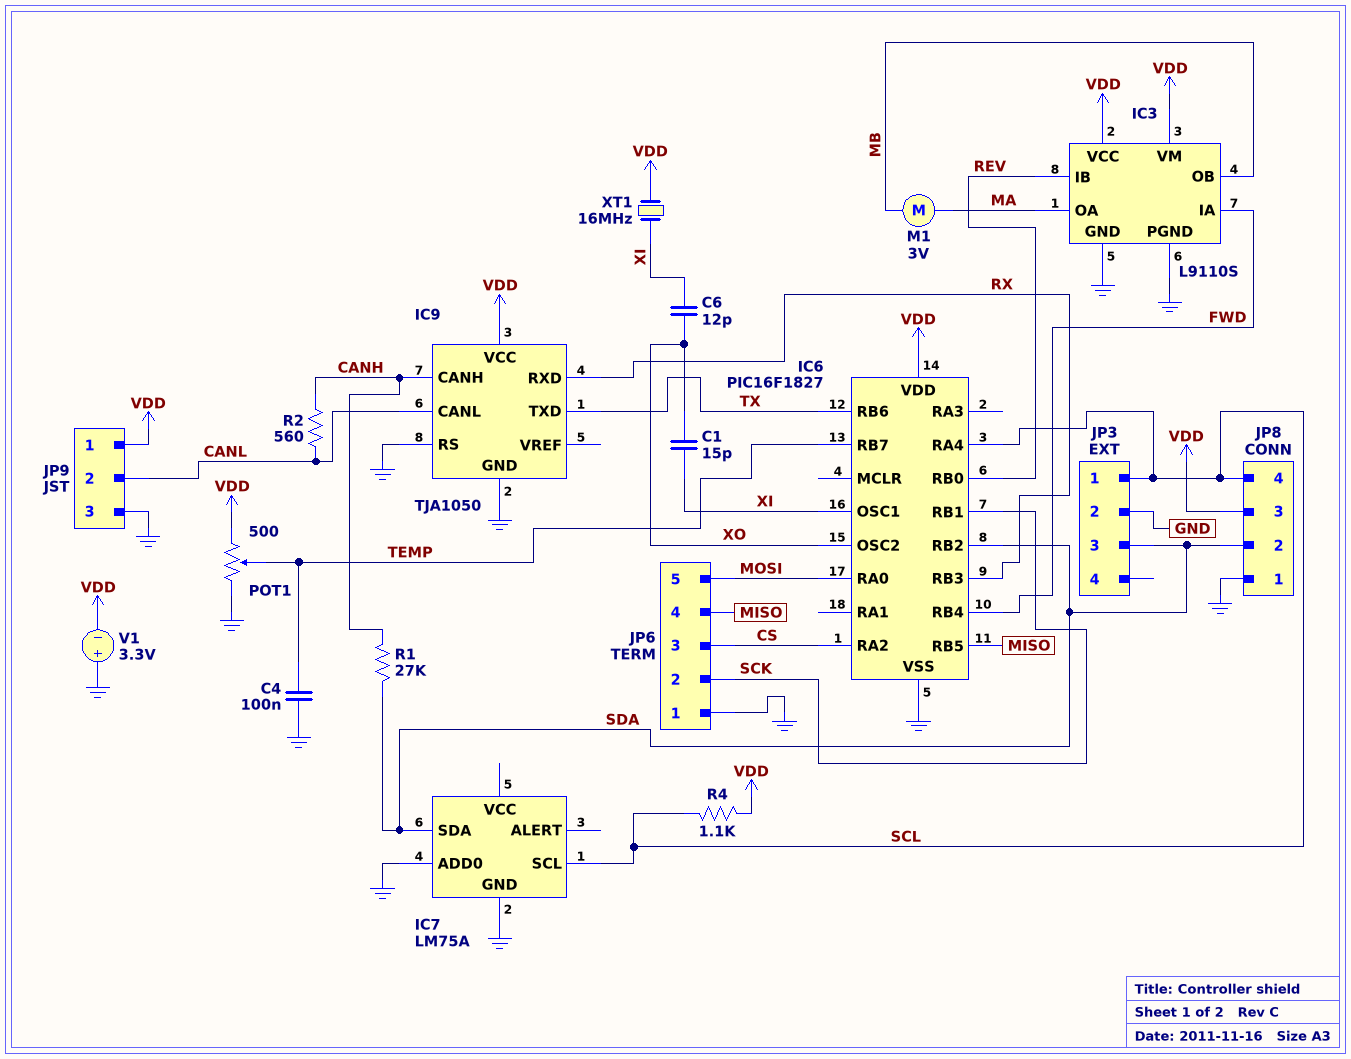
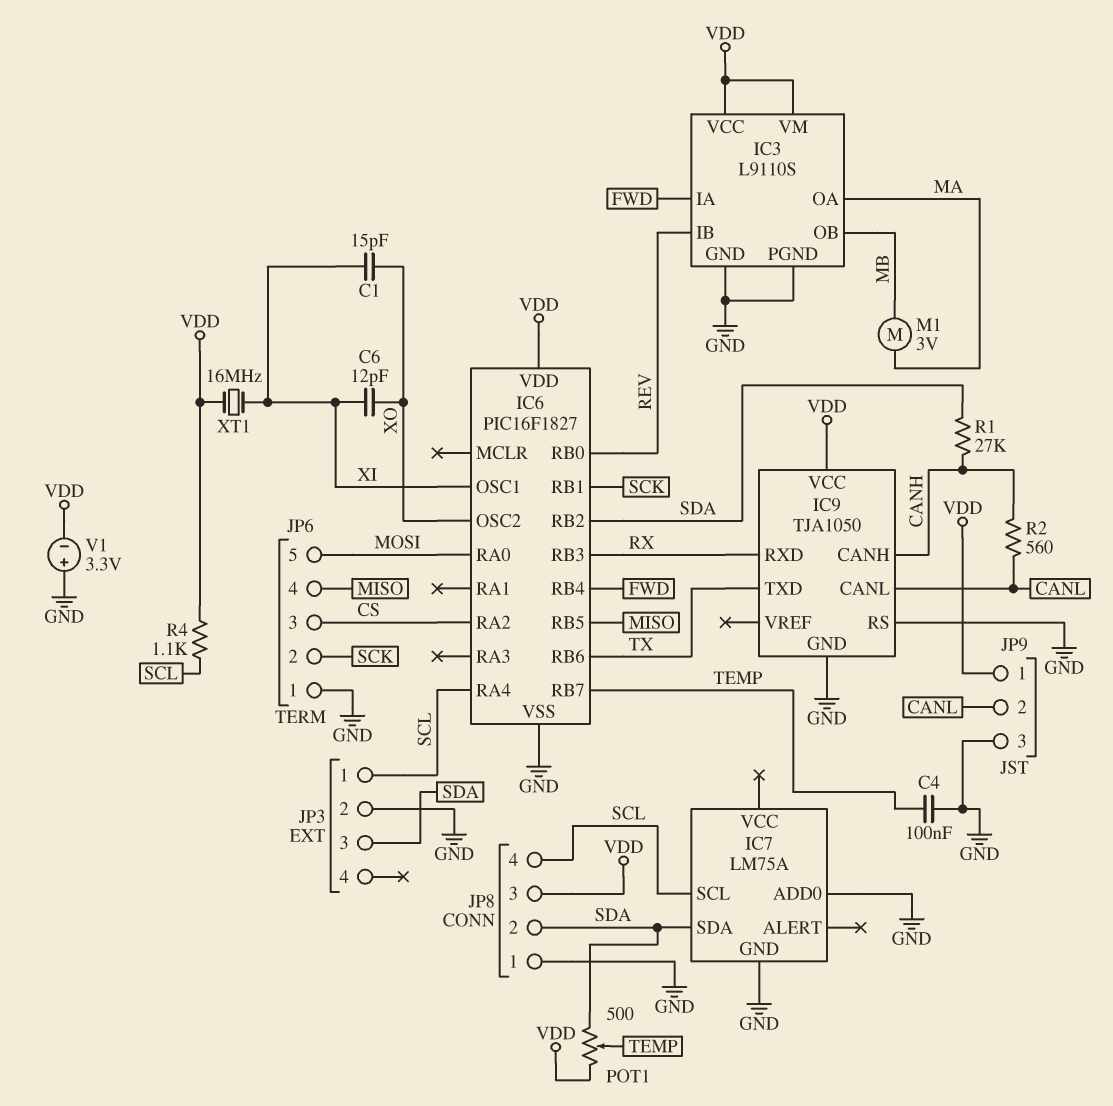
POT1: 500 (GND, VDD, wiper TEMP) -> 500 (SDA, VDD, wiper TEMP)

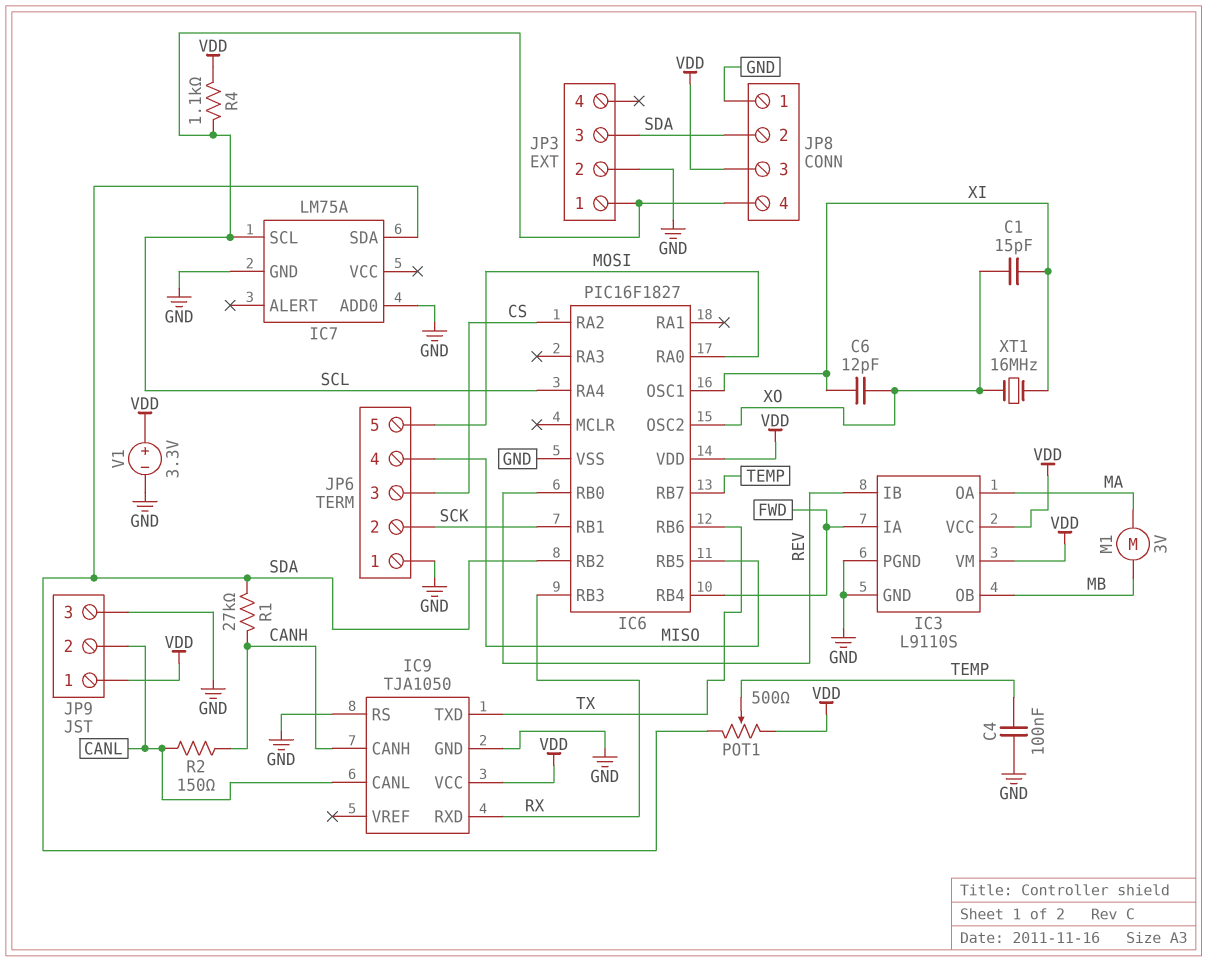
R2: 560 (CANH, CANL) -> 150 (CANH, CANL)
V1: 3.3V (plus GND, minus VDD) -> 3.3V (plus VDD, minus GND)
XT1: 16MHz (VDD, XI) -> 16MHz (XI, XO)

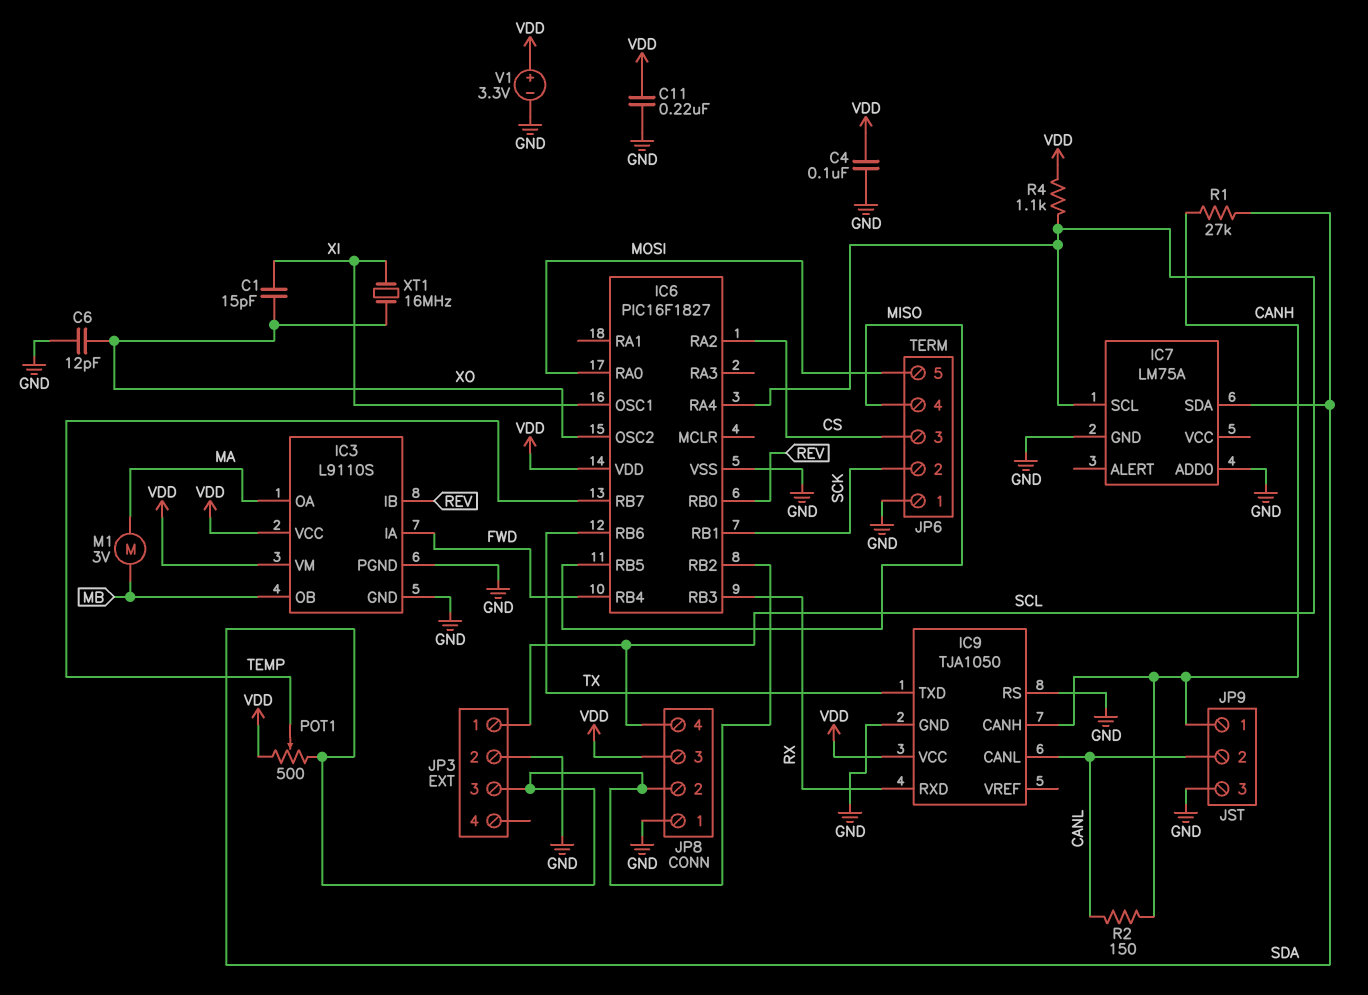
C4: 100nF (GND, TEMP) -> 100nF (GND, VDD)
C6: 12pF (XI, XO) -> 12pF (GND, XO)
C11: none -> 220nF (GND, VDD)
JP9 pin 1: VDD -> CANH

